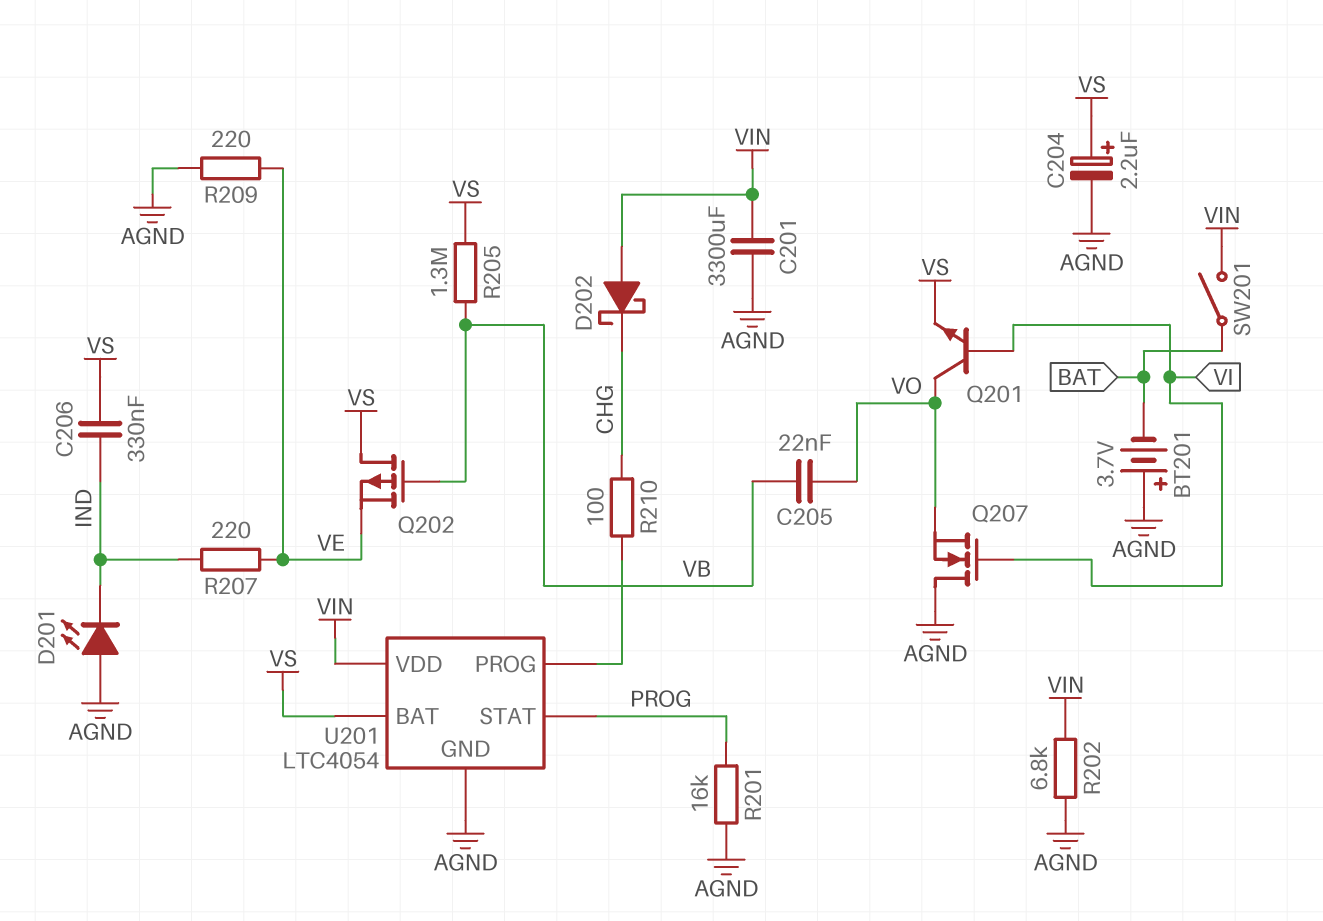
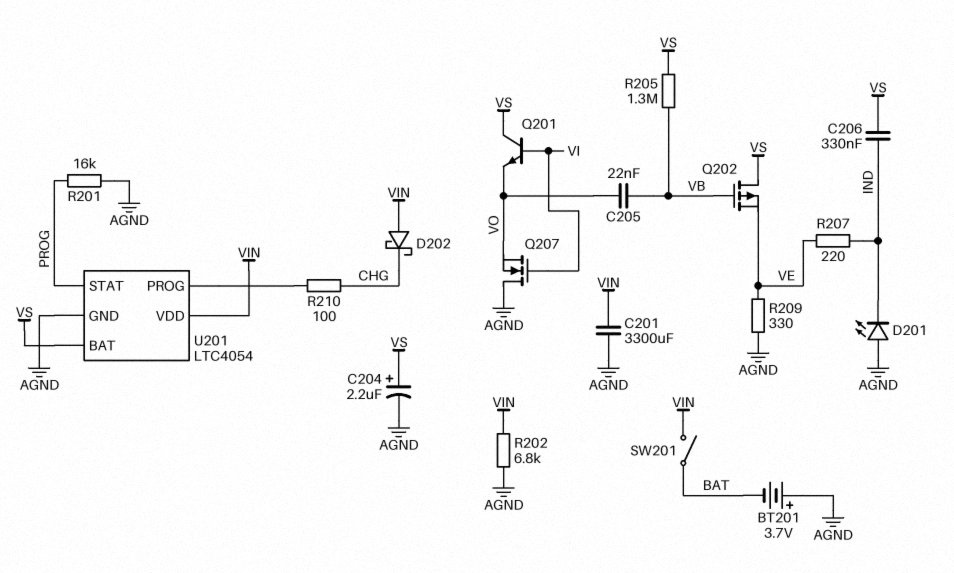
Q201: NPN (B VI, C VO, E VS) -> NPN (B VI, C VS, E VO)
R209: 220 (AGND, VE) -> 330 (AGND, VE)

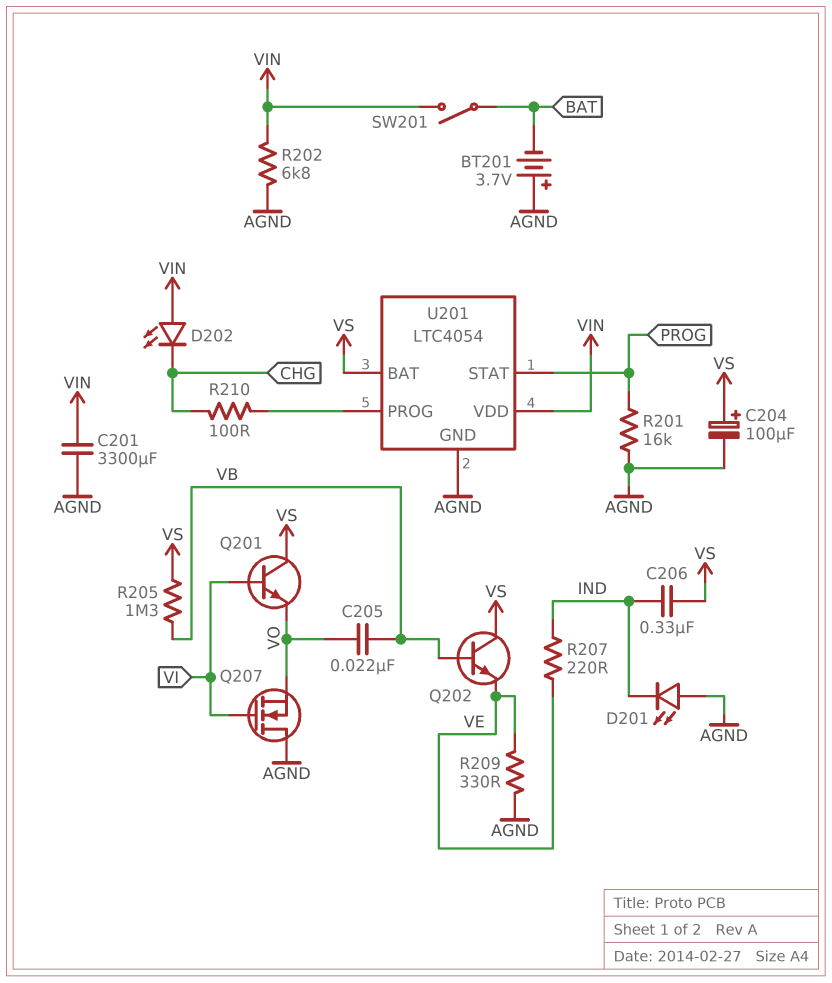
C204: 2.2uF (plus VS, minus AGND) -> 100uF (plus VS, minus AGND)
D202: schottky (A VIN, K CHG) -> LED (A VIN, K CHG)
Q202: PMOS (G VB, D VS, S VE) -> NPN (B VB, C VS, E VE)

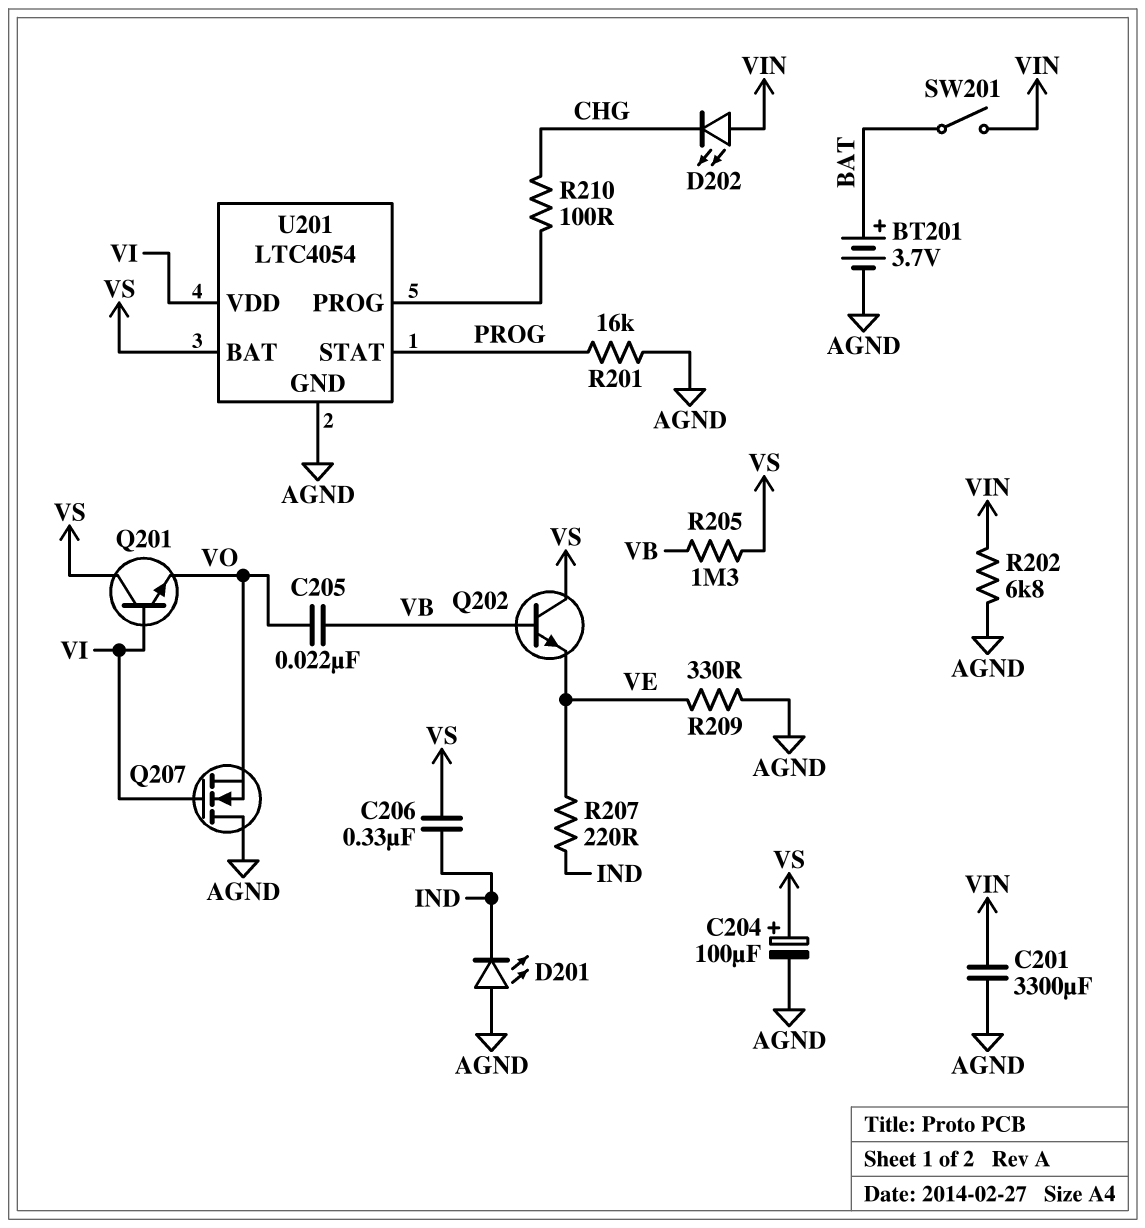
BT201: 3.7V (plus AGND, minus BAT) -> 3.7V (plus BAT, minus AGND)
U201 pin VDD: VIN -> VI

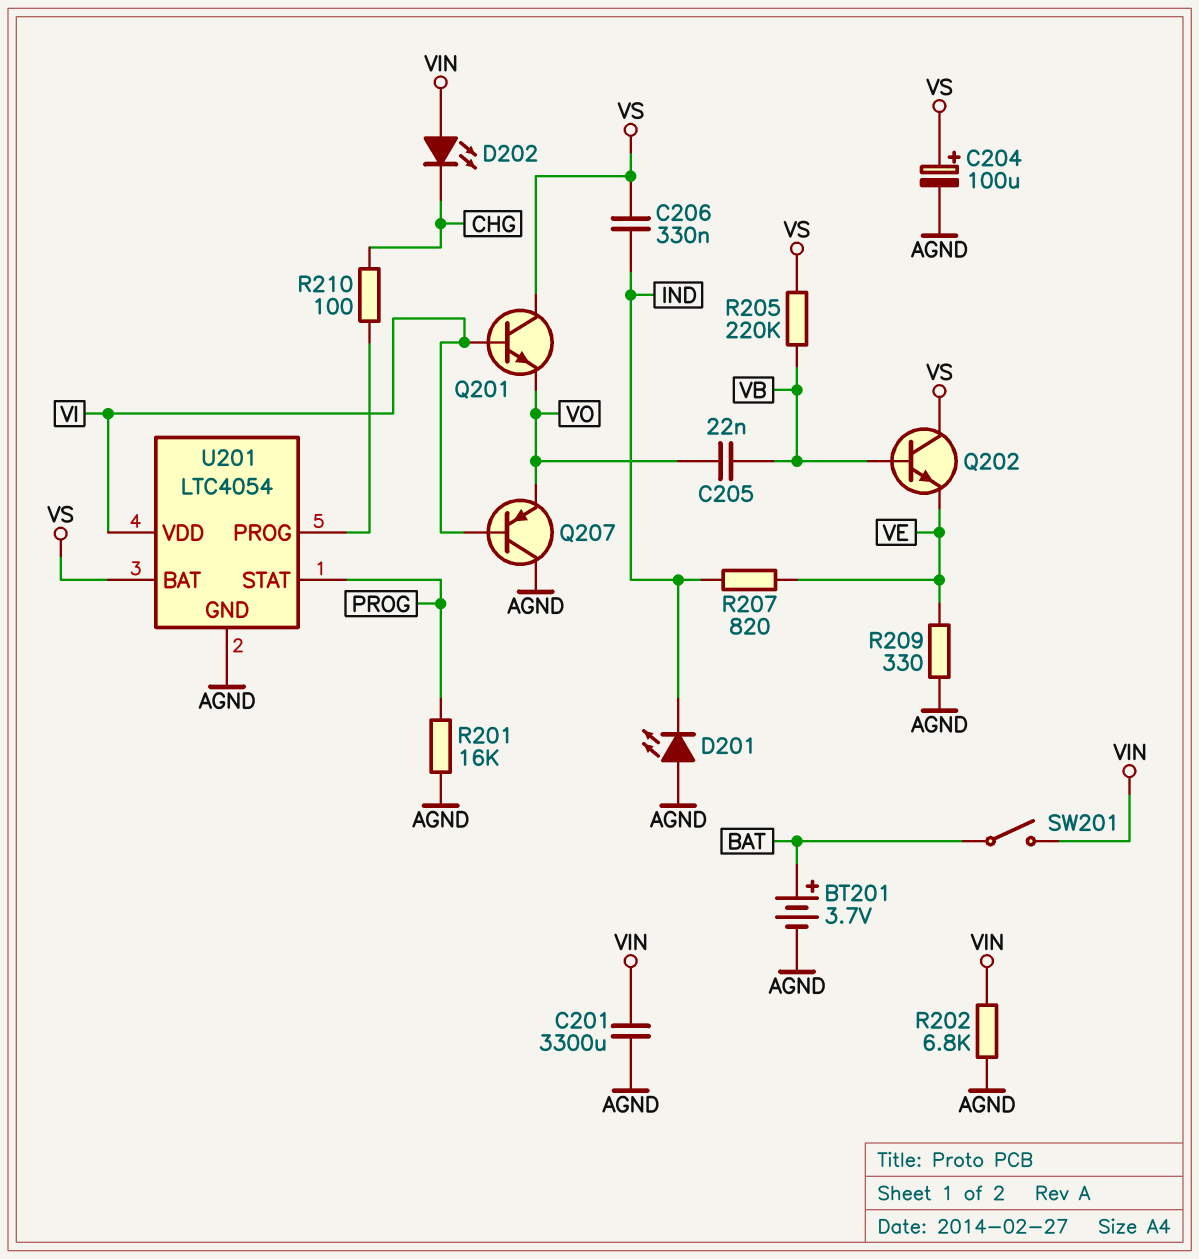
Q207: NMOS (G VI, D AGND, S VO) -> PNP (B VI, C AGND, E VO)
R205: 1.3M (VB, VS) -> 220k (VB, VS)
R207: 220 (IND, VE) -> 820 (IND, VE)

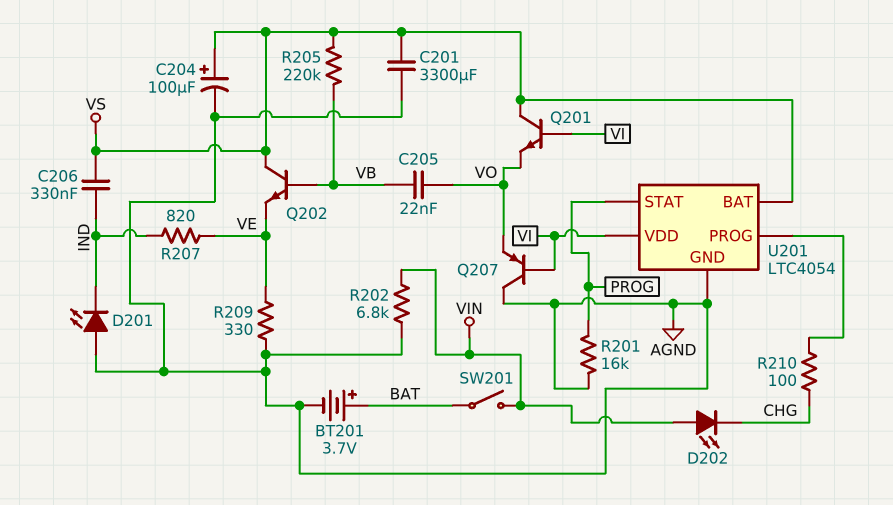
C201: 3300uF (AGND, VIN) -> 3300uF (AGND, VS)

